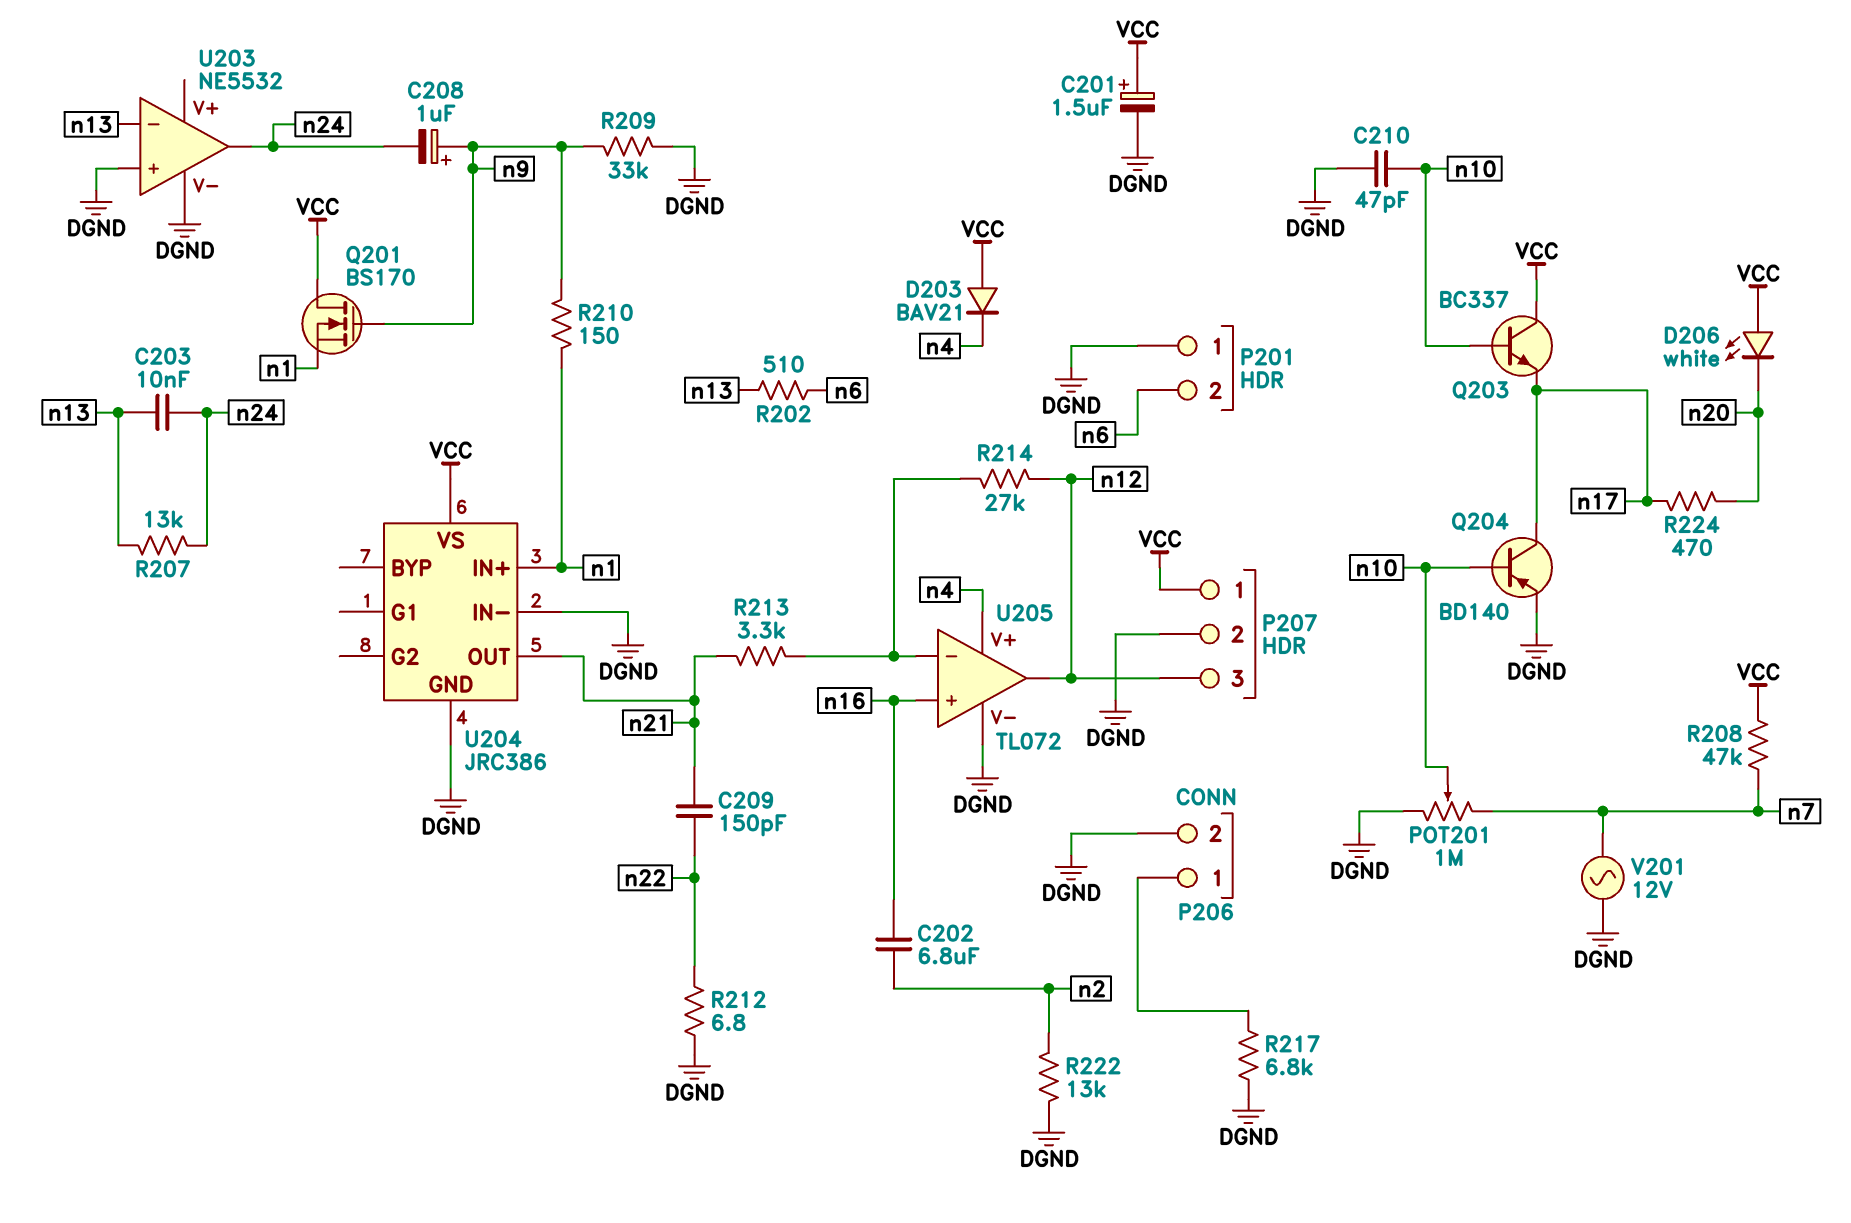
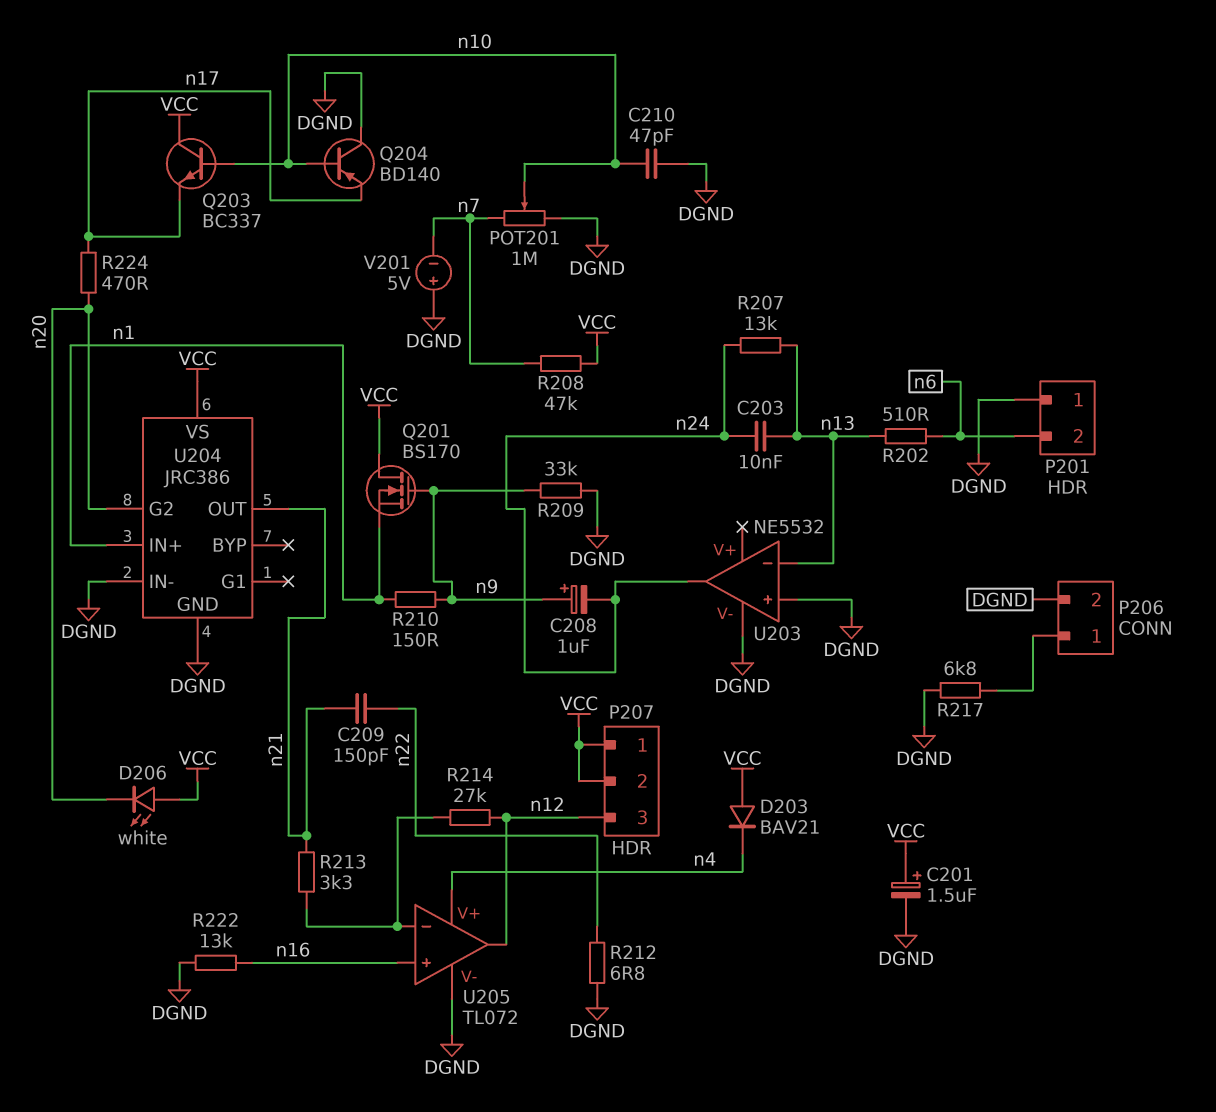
C202: 6.8uF (n2, n16) -> none
P207 pin 2: DGND -> VCC
Q204: PNP BD140 (B n10, C n17, E DGND) -> PNP BD140 (B n10, C DGND, E n17)
R222: 13k (DGND, n2) -> 13k (DGND, n16)
U204 pin G2: none -> n20
V201: AC 12V (DGND, n7) -> 5V (plus DGND, minus n7)

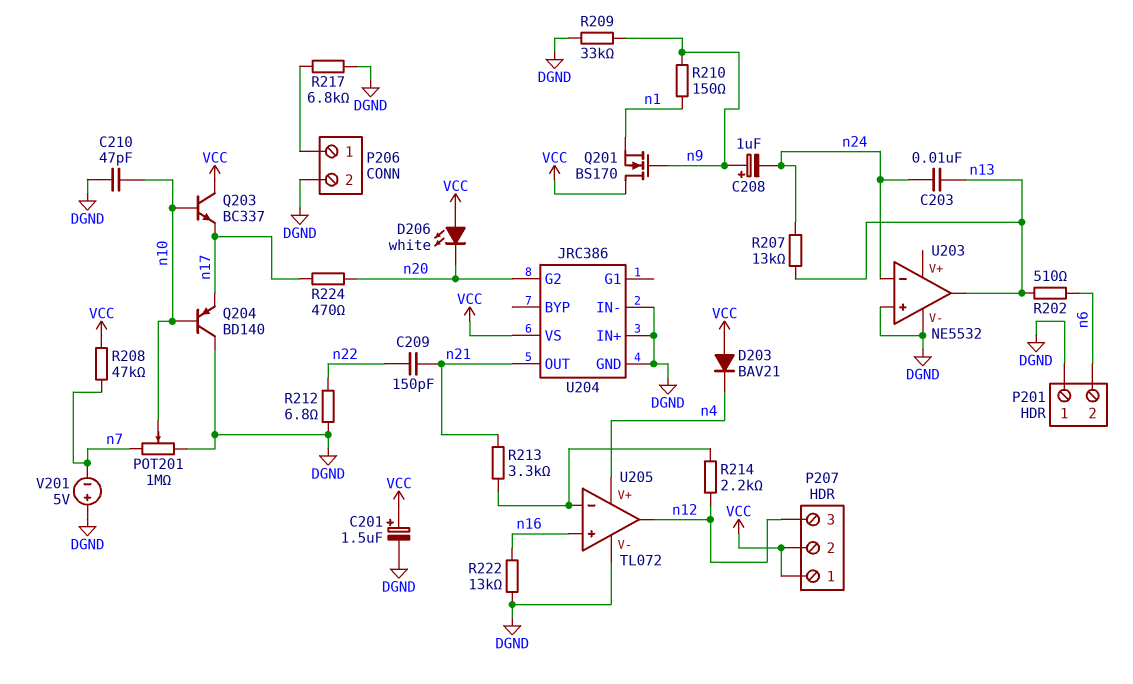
R214: 27k (U205/in-, n12) -> 2.2k (U205/in-, n12)
U203 pin in-: n13 -> n24
U203 pin out: n24 -> n13
U204 pin IN+: n1 -> DGND

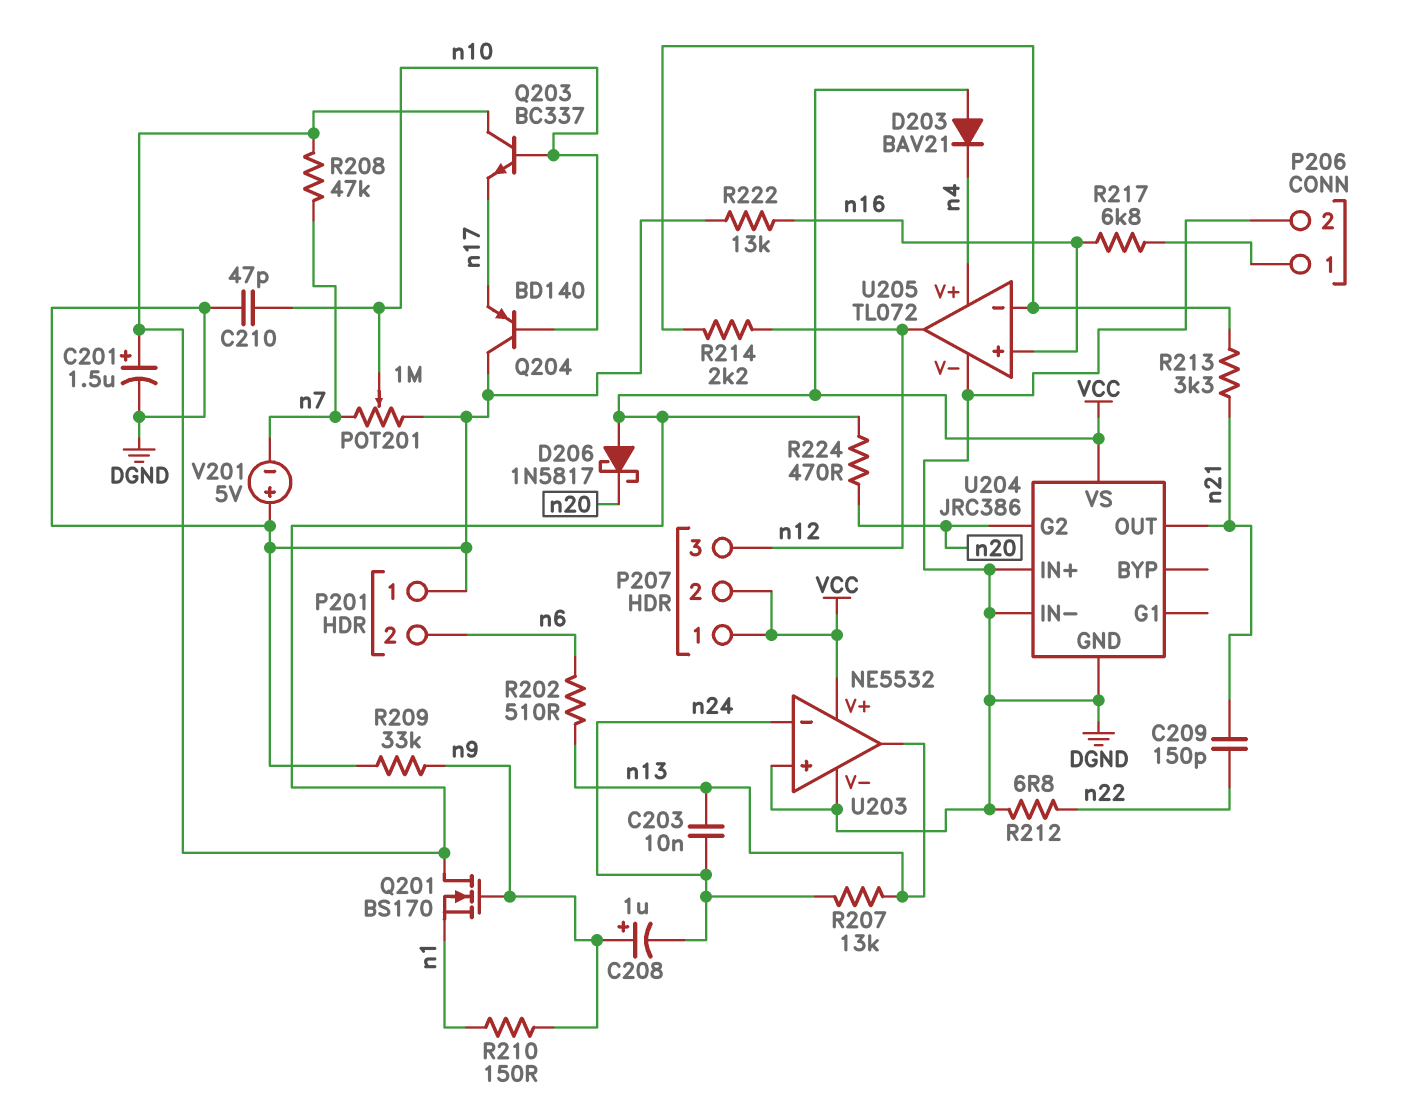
D206: LED white (A VCC, K n20) -> schottky 1N5817 (A VCC, K n20)
R217: 6.8k (DGND, P206/1) -> 6.8k (P206/1, n16)
R224: 470 (n17, n20) -> 470 (VCC, n20)
U203 pin V+: none -> VCC

